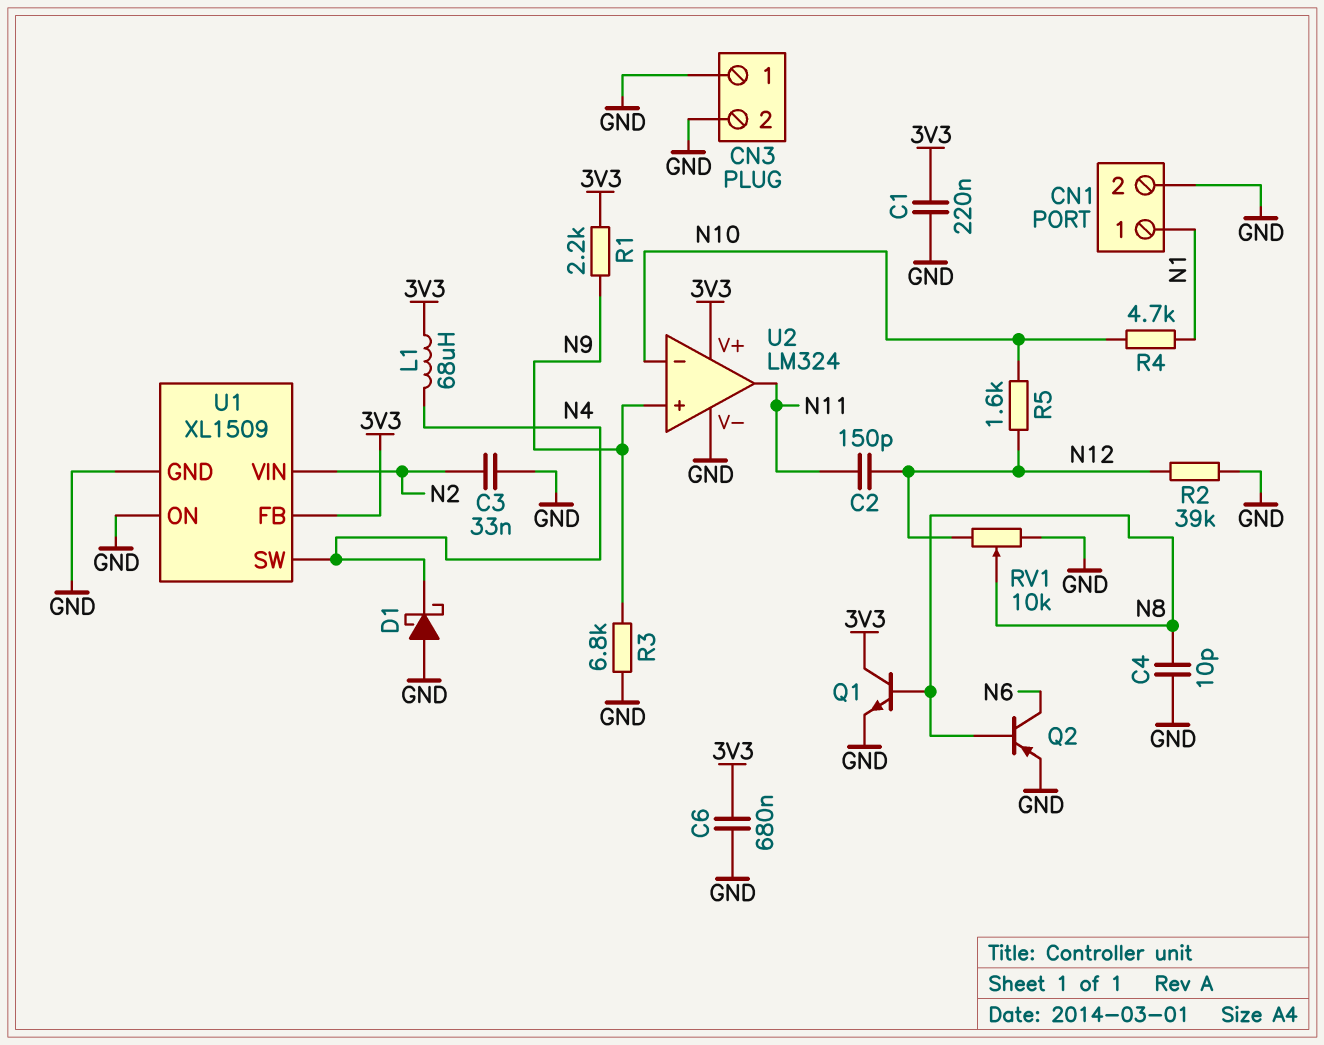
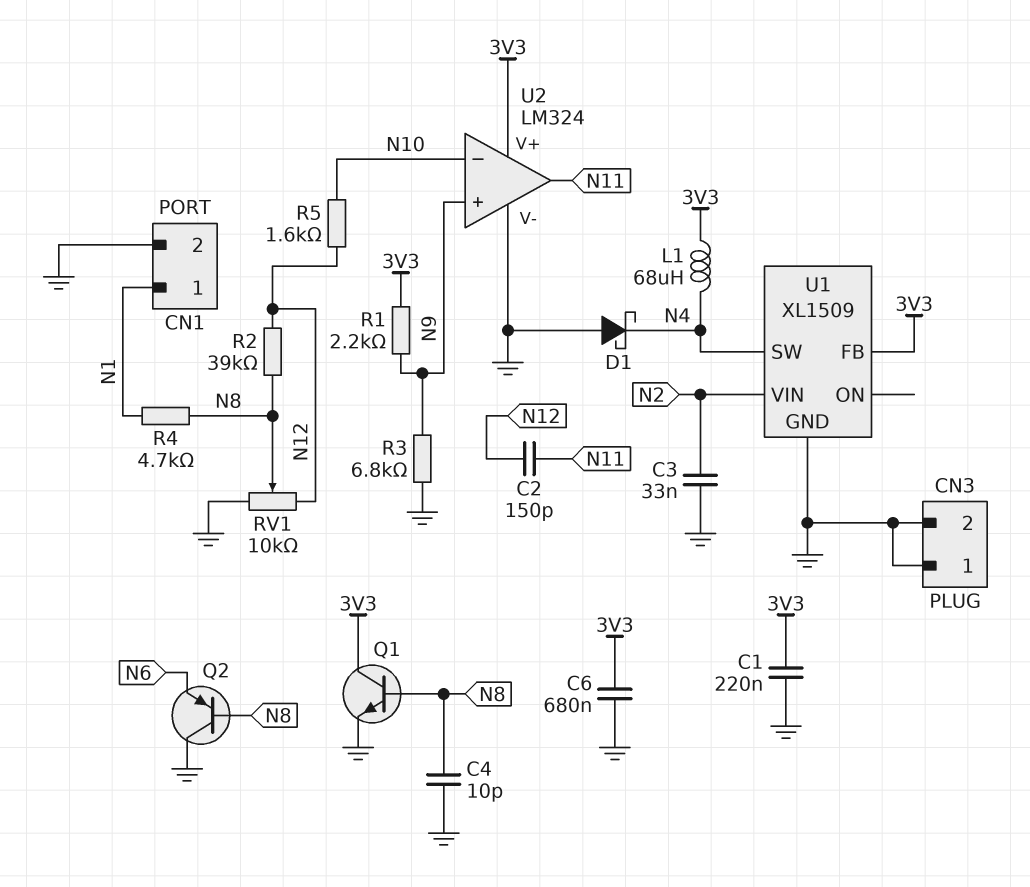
Q2: PNP (B N8, C N6, E GND) -> PNP (B N8, C GND, E N6)
R2: 39k (GND, N12) -> 39k (N8, N12)
R4: 4.7k (N1, N10) -> 4.7k (N1, N8)
U1 pin ON: GND -> none

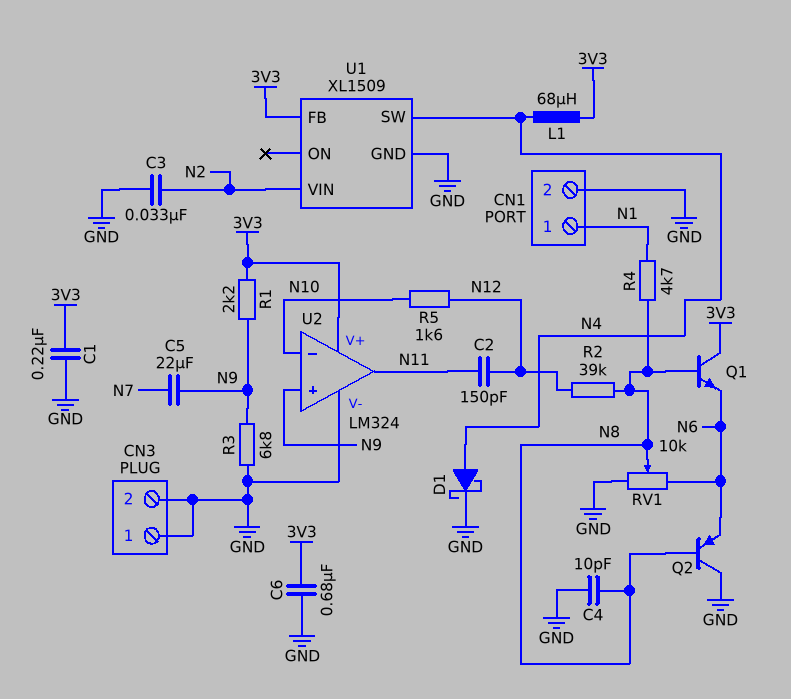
C5: none -> 22uF (N7, N9)
D1: schottky (A GND, K N4) -> schottky (A N4, K GND)
Q1: NPN (B N8, C 3V3, E GND) -> NPN (B N8, C 3V3, E N6)
RV1: 10k (GND, N12, wiper N8) -> 10k (GND, N6, wiper N8)

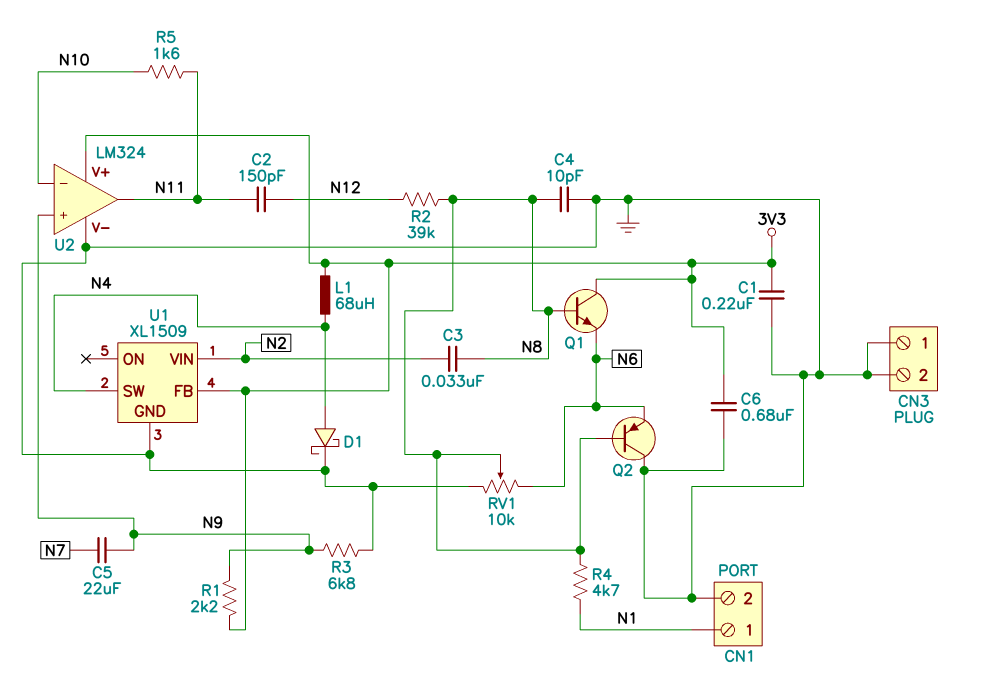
C3: 33nF (GND, N2) -> 33nF (N2, N8)
R5: 1.6k (N10, N12) -> 1.6k (N10, N11)

